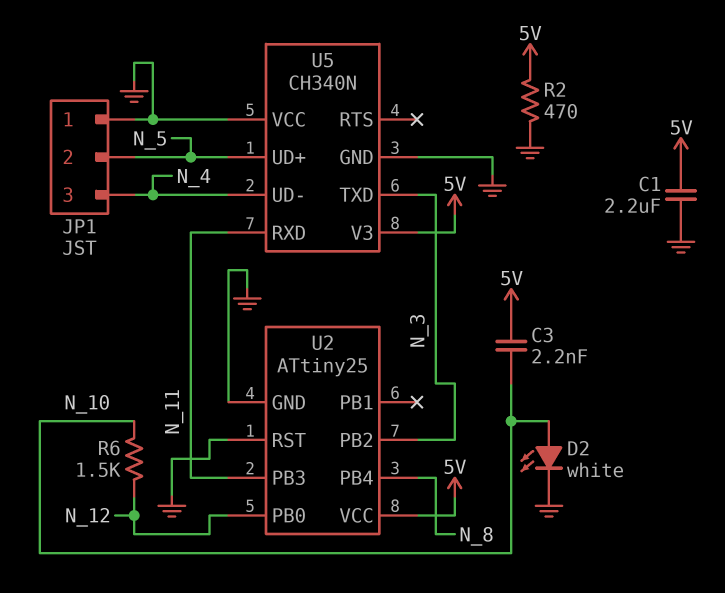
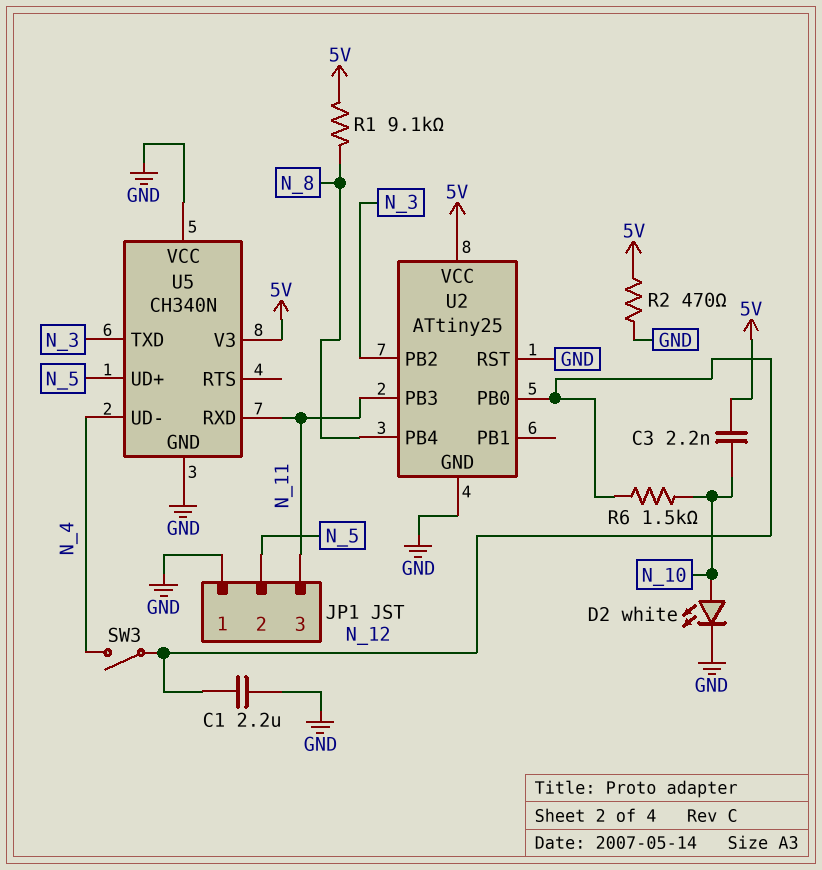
C1: 2.2uF (5V, GND) -> 2.2uF (GND, N_12)
JP1 pin 3: N_4 -> N_11
R1: none -> 9.1k (5V, N_8)
SW3: none -> switch (N_4, N_12)

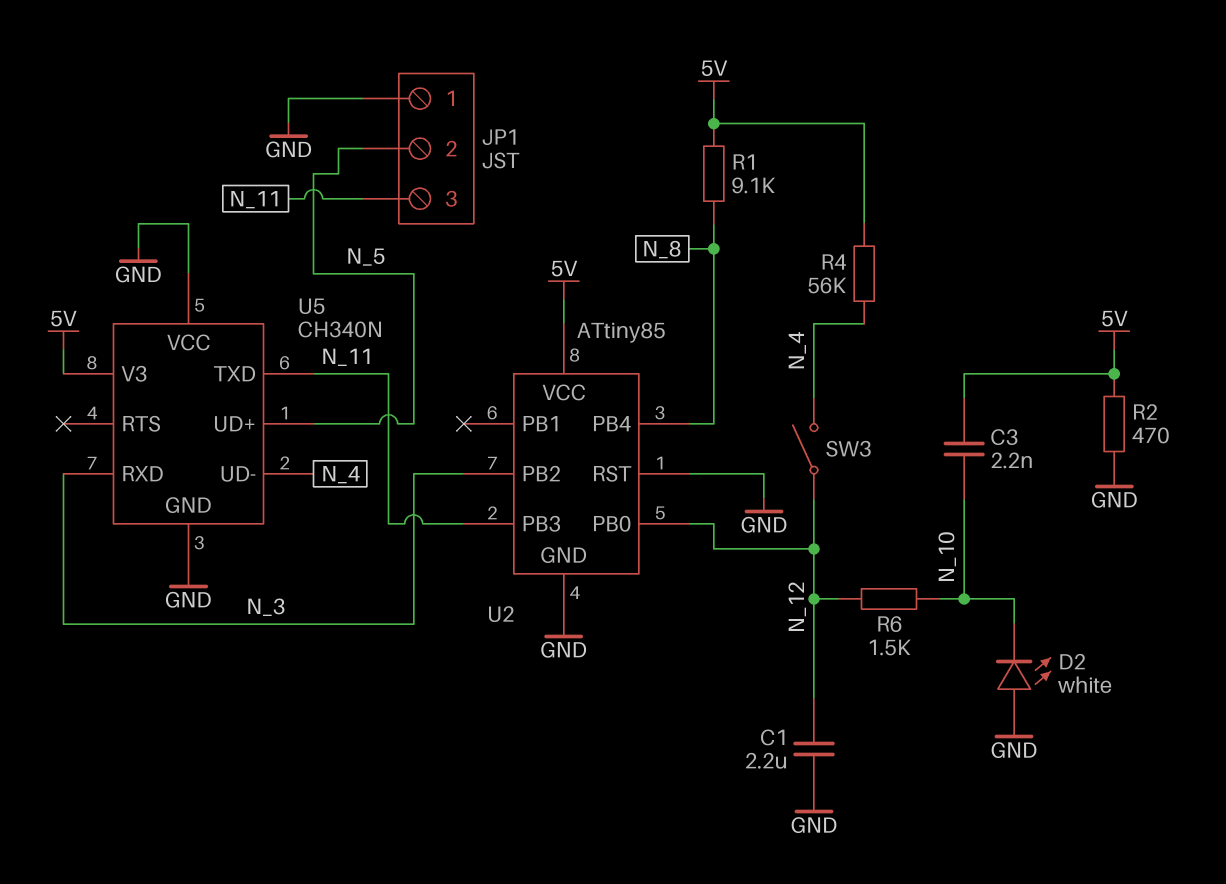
D2: LED white (A N_10, K GND) -> LED white (A GND, K N_10)
R4: none -> 56k (5V, N_4)
U2: ATtiny25 -> ATtiny85
U5 pin RXD: N_11 -> N_3
U5 pin TXD: N_3 -> N_11

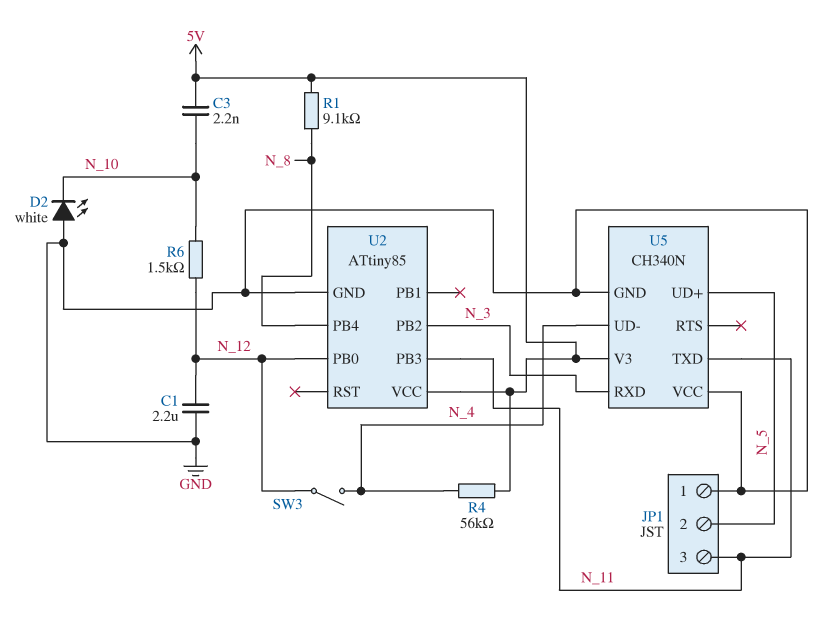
R2: 470 (5V, GND) -> none
U2 pin RST: GND -> none

